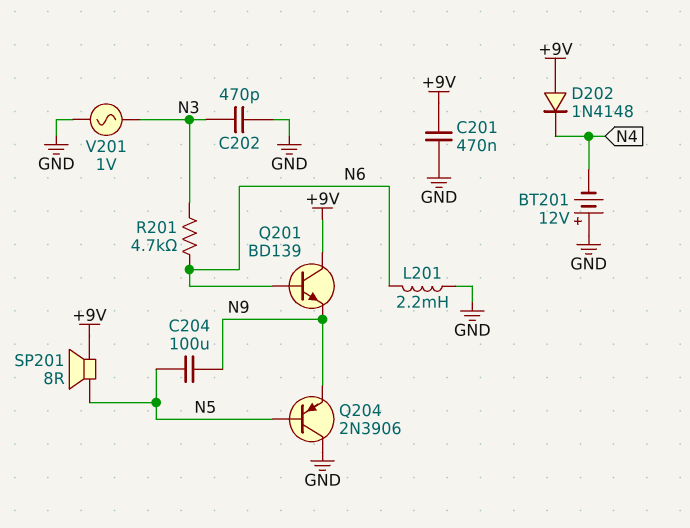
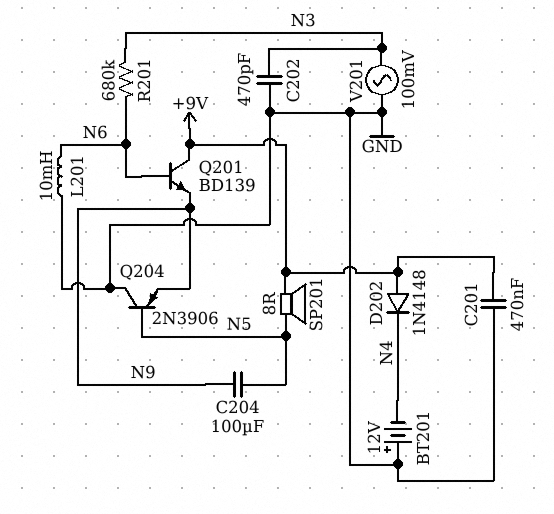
L201: 2.2mH (GND, N6) -> 10mH (GND, N6)
R201: 4.7k (N3, N6) -> 680k (N3, N6)
V201: AC 1V (GND, N3) -> AC 100mV (GND, N3)

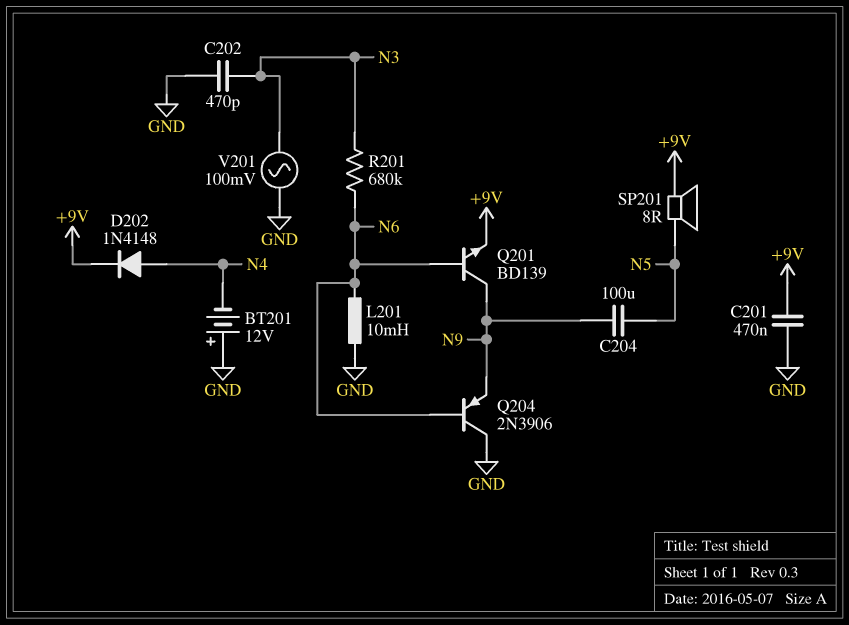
D202: diode 1N4148 (A +9V, K N4) -> diode 1N4148 (A N4, K +9V)
Q201: NPN BD139 (B N6, C +9V, E N9) -> NPN BD139 (B N6, C N9, E +9V)
Q204: PNP 2N3906 (B N5, C GND, E N9) -> PNP 2N3906 (B N6, C GND, E N9)

